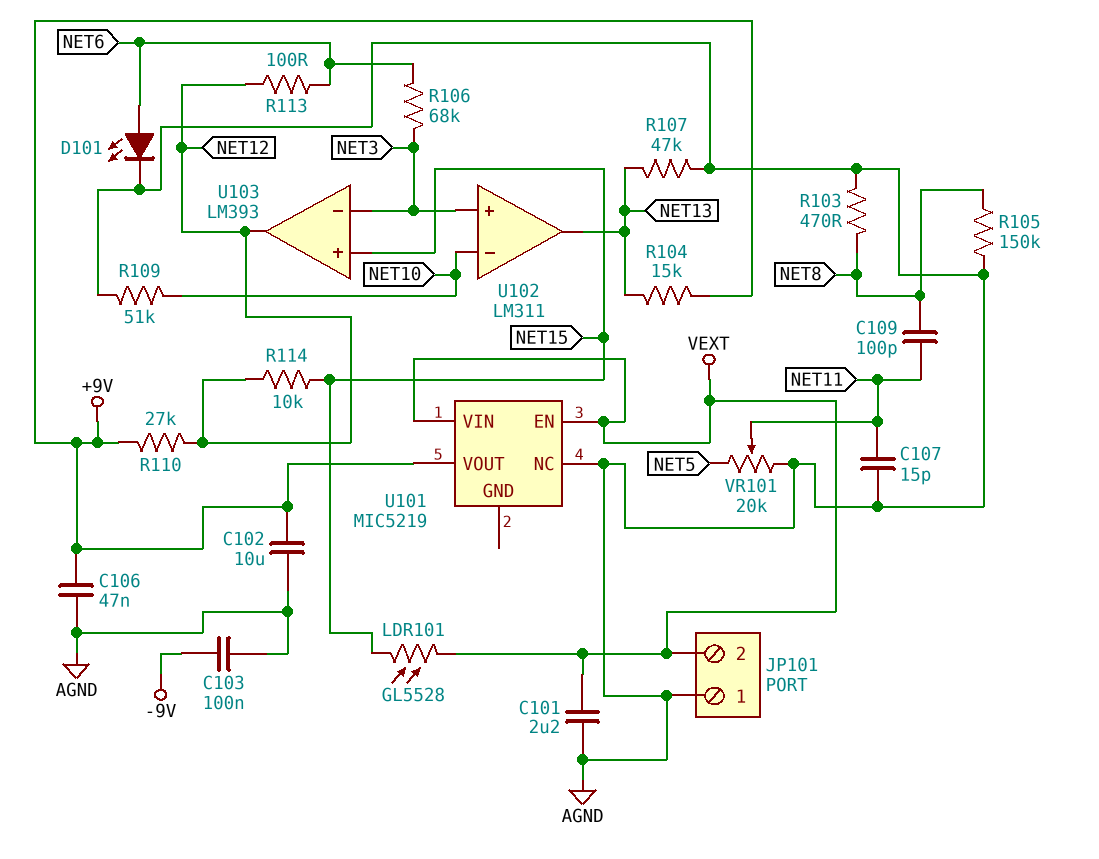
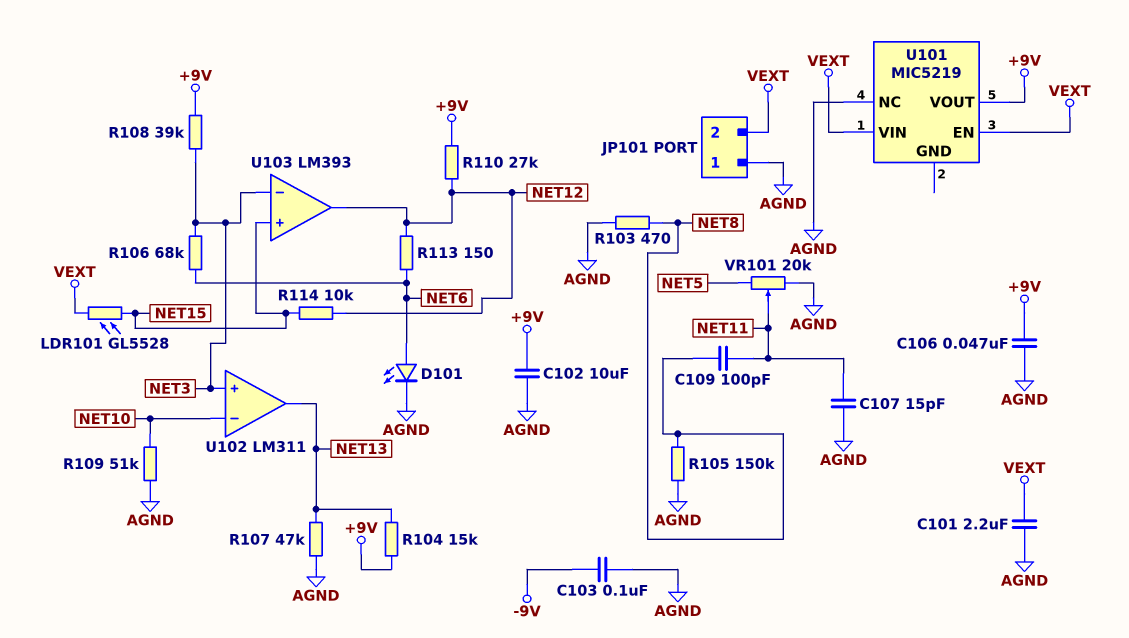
R108: none -> 39k (+9V, NET3)
R113: 100 (NET6, NET12) -> 150 (NET6, NET12)

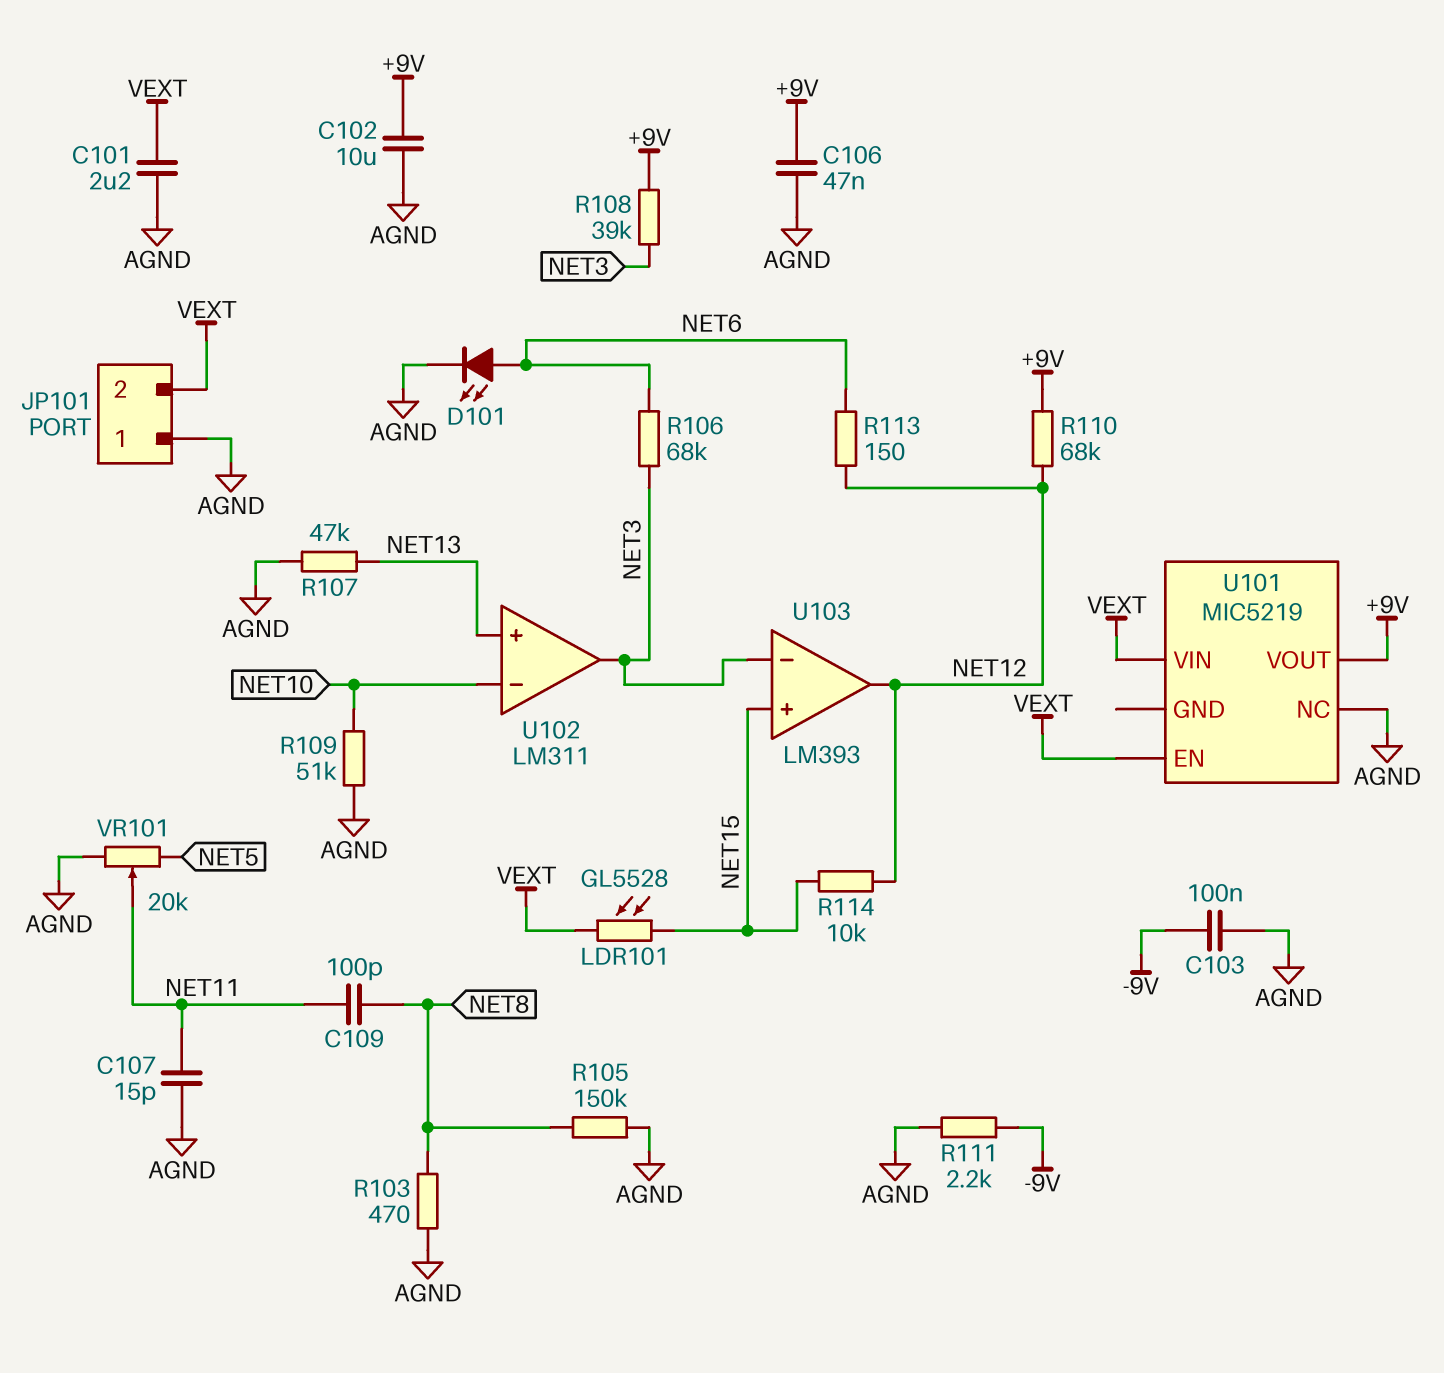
R104: 15k (+9V, NET13) -> none
R110: 27k (+9V, NET12) -> 68k (+9V, NET12)
R111: none -> 2.2k (-9V, AGND)
U102 pin in+: NET3 -> NET13
U102 pin out: NET13 -> NET3

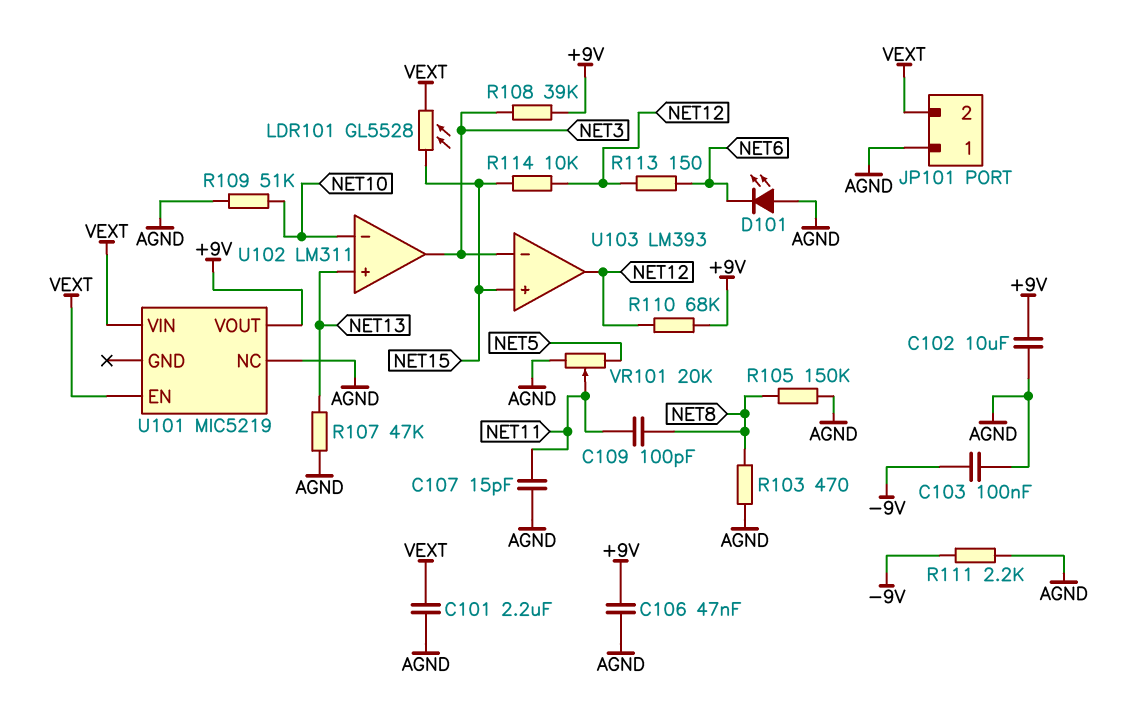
D101: LED (A NET6, K AGND) -> LED (A AGND, K NET6)
R106: 68k (NET3, NET6) -> none

